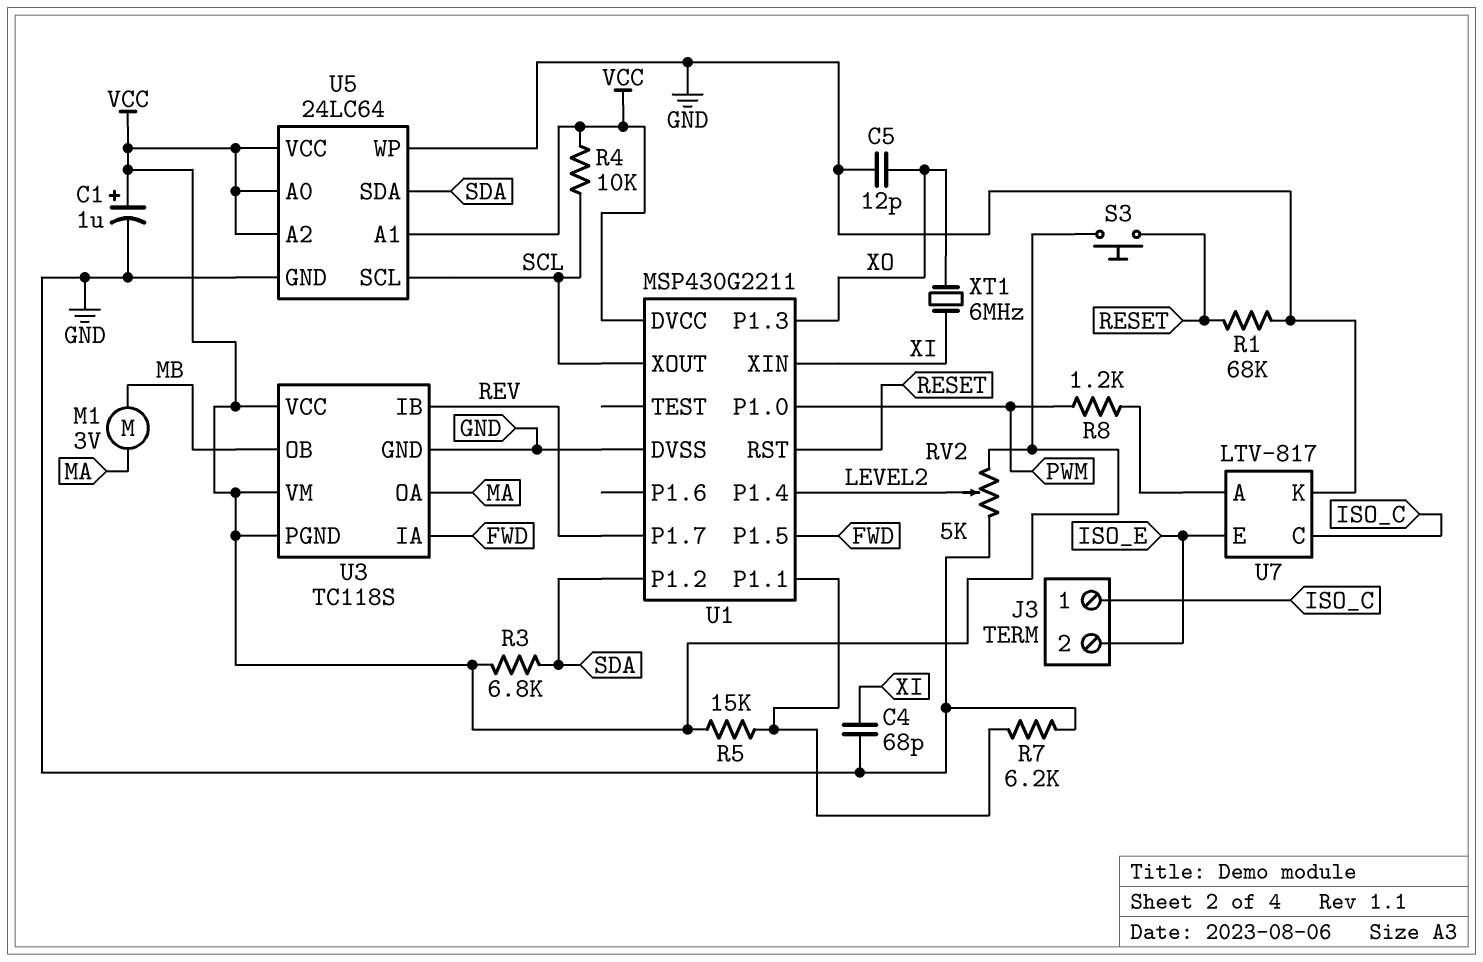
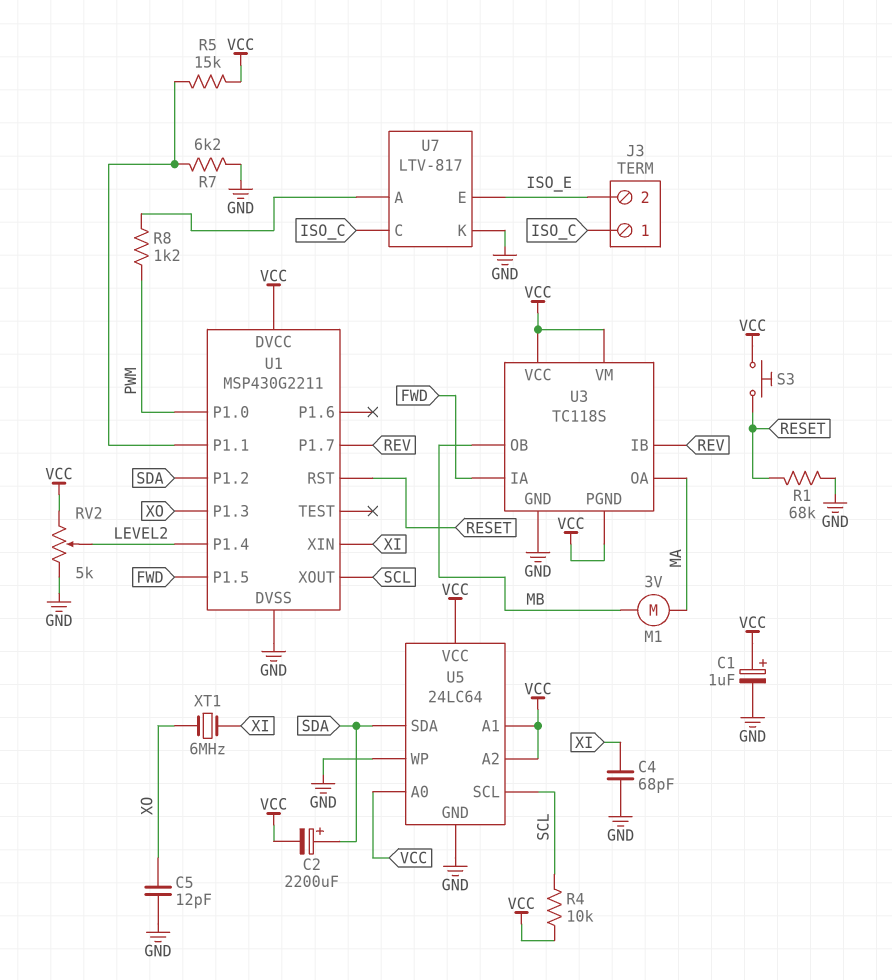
C2: none -> 2200uF (plus SDA, minus VCC)
R3: 6.8k (SDA, VCC) -> none

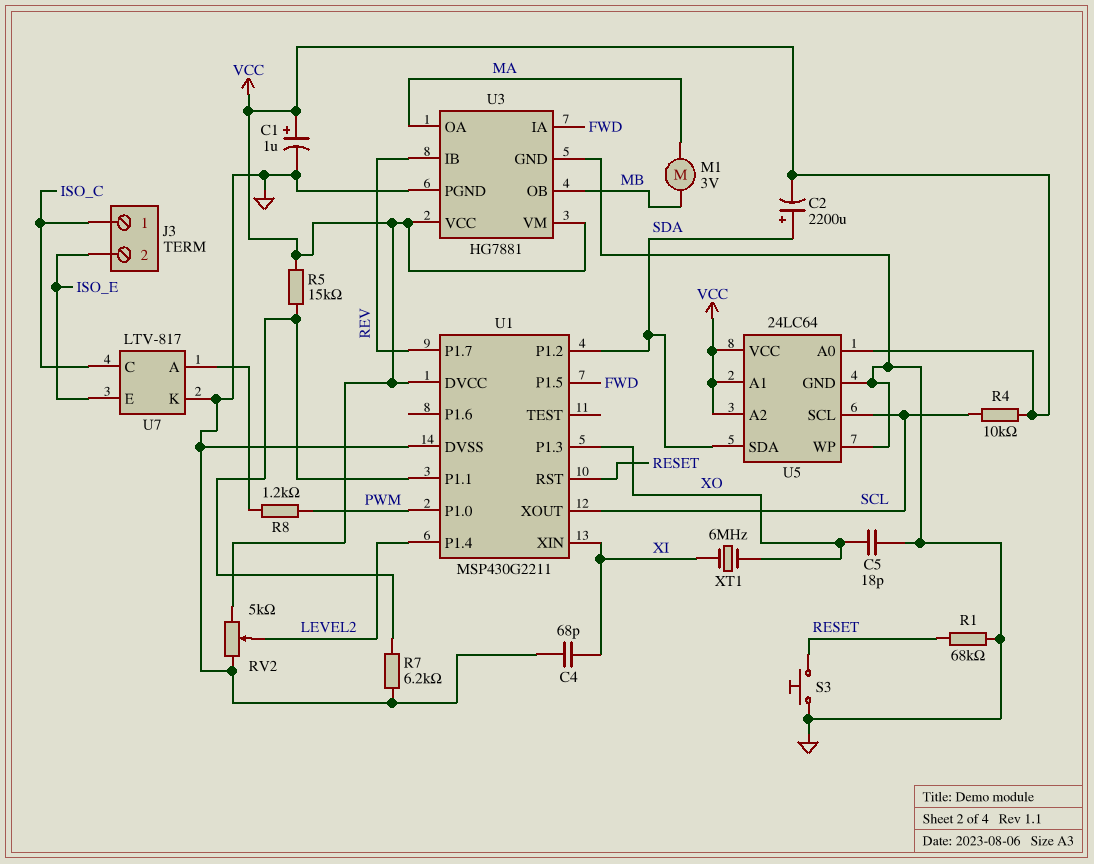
C5: 12pF (GND, XO) -> 18pF (GND, XO)
S3: button (RESET, VCC) -> button (GND, RESET)
U3: TC118S -> HG7881
U3 pin PGND: VCC -> GND

